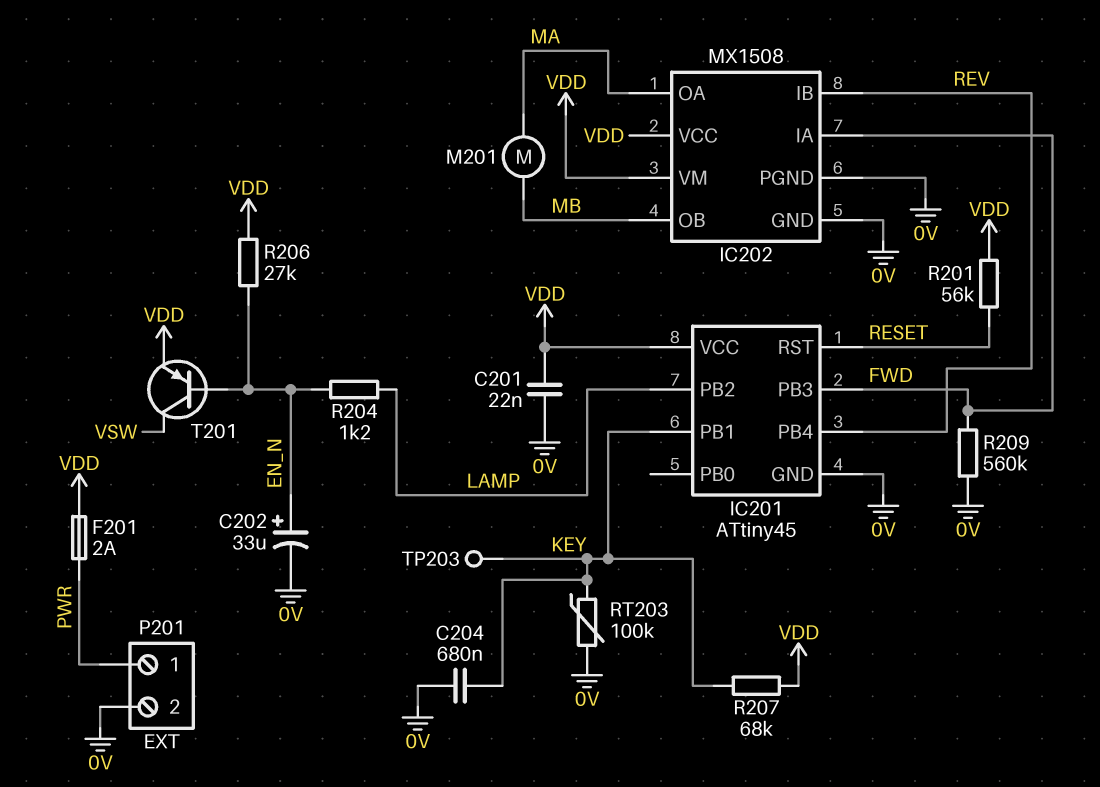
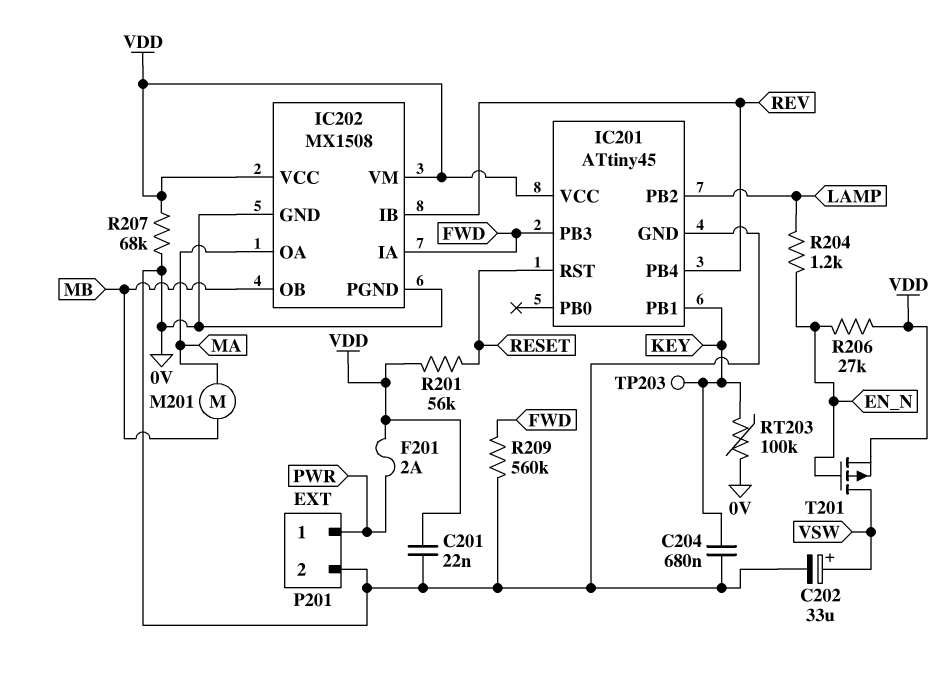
C202: 33uF (plus EN_N, minus 0V) -> 33uF (plus VSW, minus 0V)
R207: 68k (KEY, VDD) -> 68k (0V, VDD)
T201: PNP (B EN_N, C VSW, E VDD) -> PMOS (G EN_N, D VSW, S VDD)

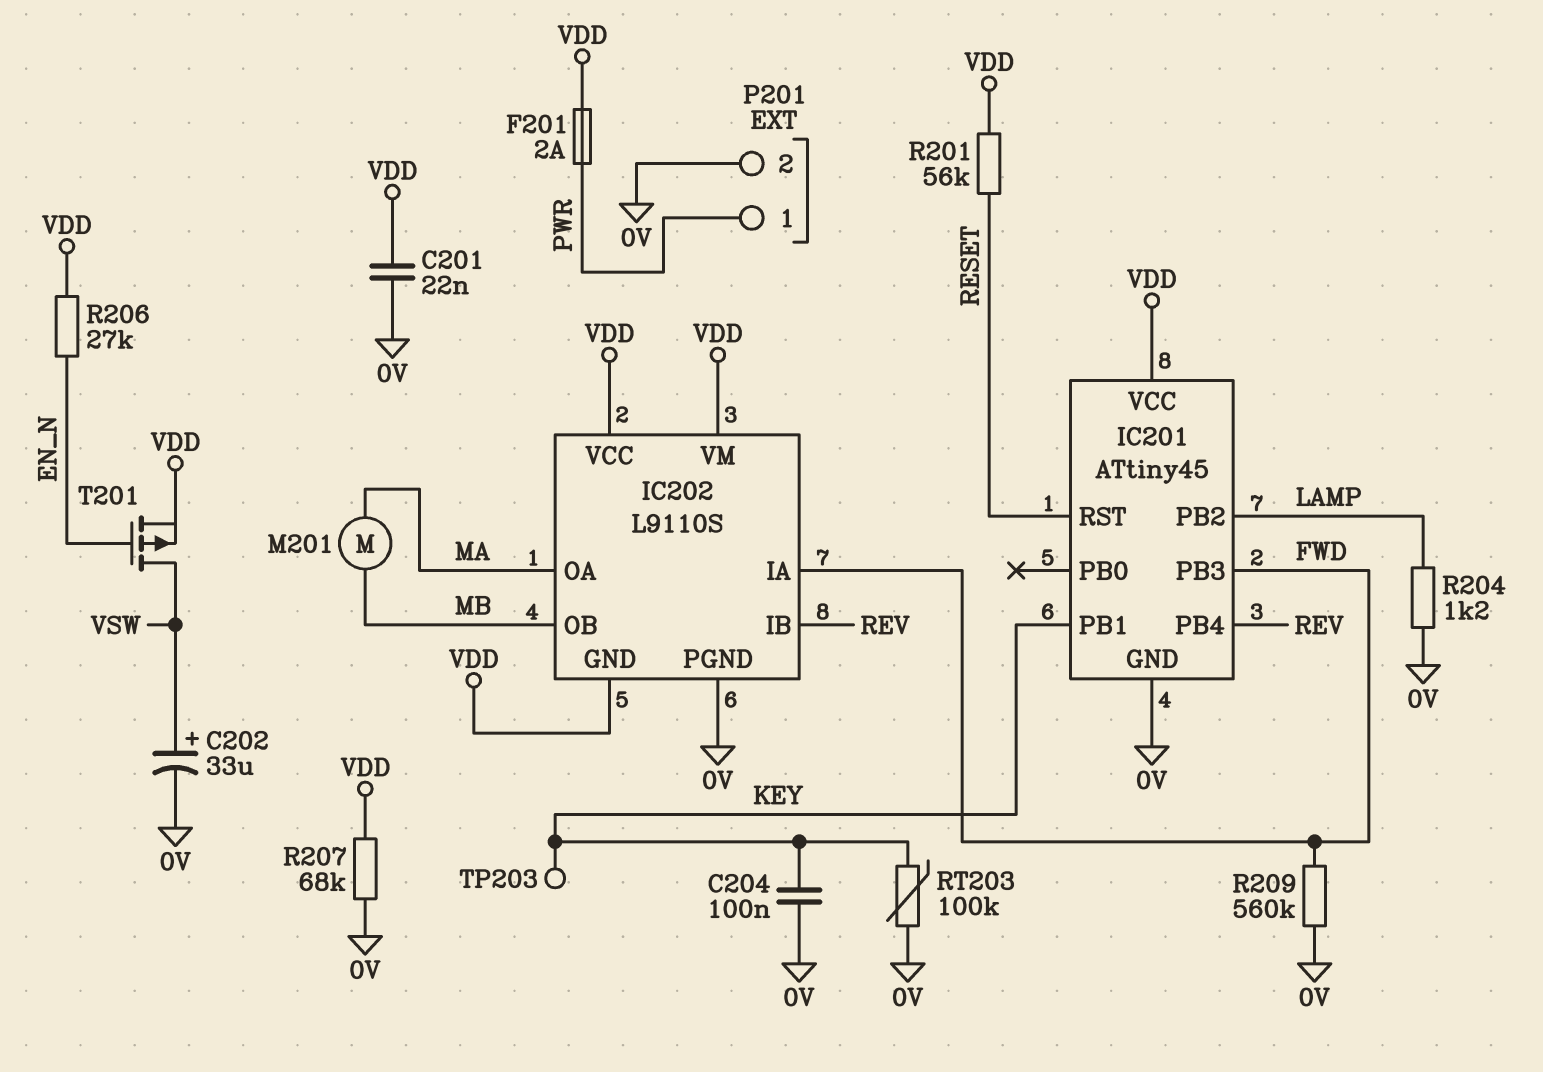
C204: 680nF (0V, KEY) -> 100nF (0V, KEY)
IC202: MX1508 -> L9110S
IC202 pin GND: 0V -> VDD
R204: 1.2k (EN_N, LAMP) -> 1.2k (0V, LAMP)

